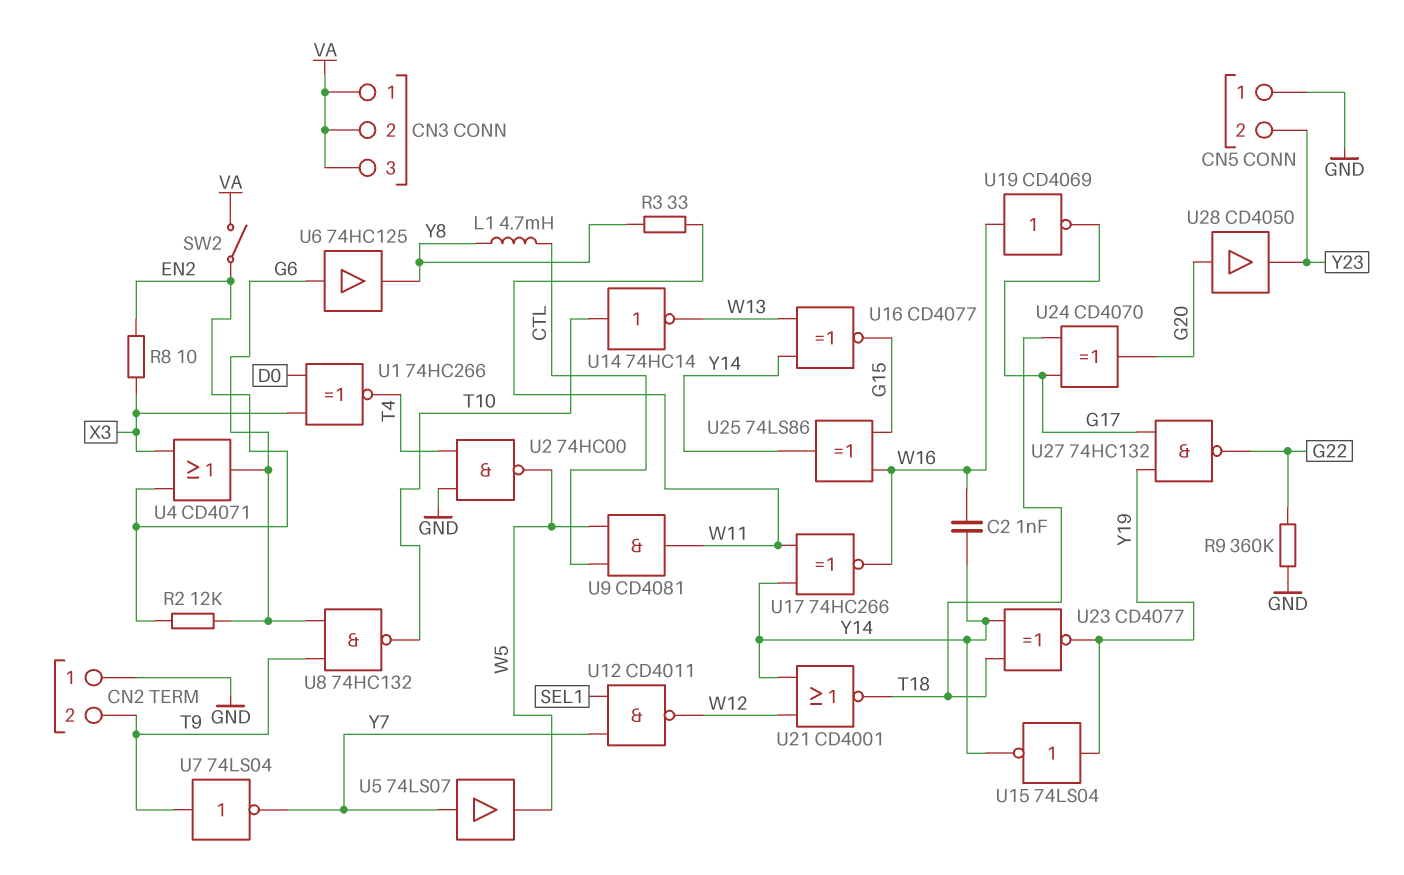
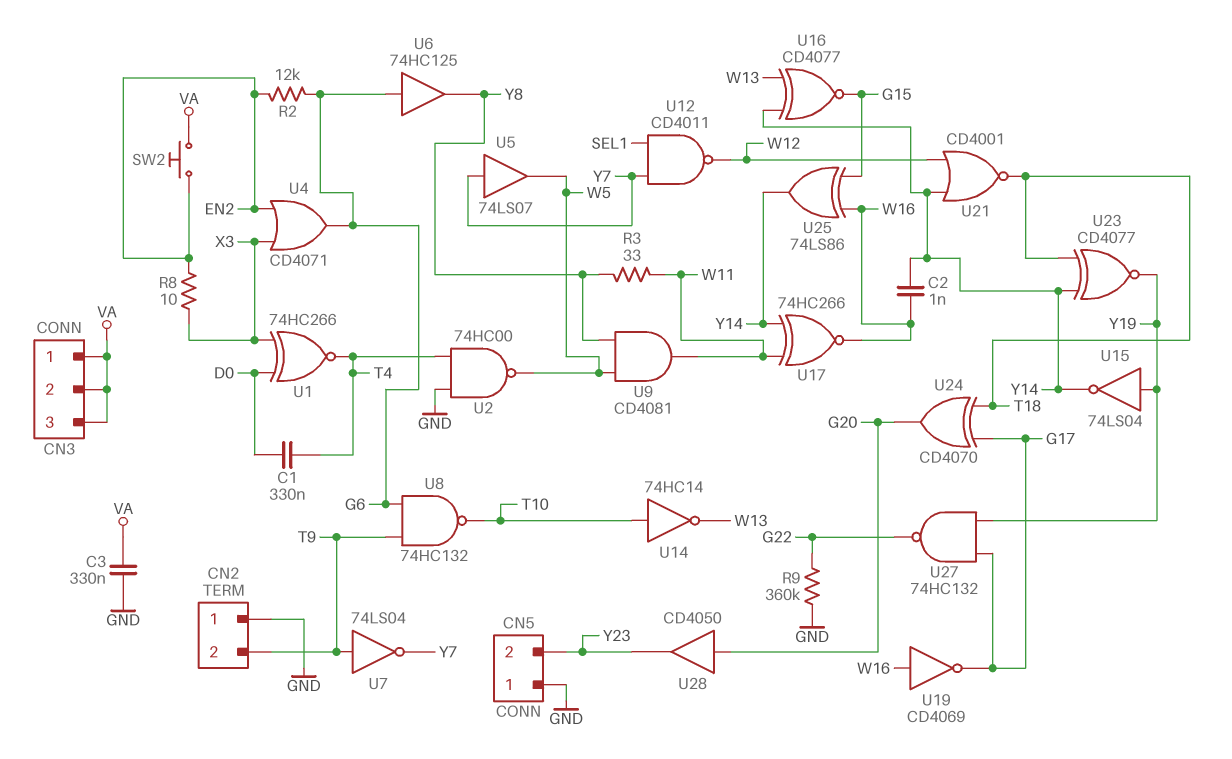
C1: none -> 330nF (D0, T4)
C3: none -> 330nF (GND, VA)
L1: 4.7mH (CTL, Y8) -> none
SW2: switch (EN2, VA) -> button (EN2, VA)
U9: AND CD4081 (in CTL, in W5, out W11) -> AND CD4081 (in W5, in Y8, out W11)

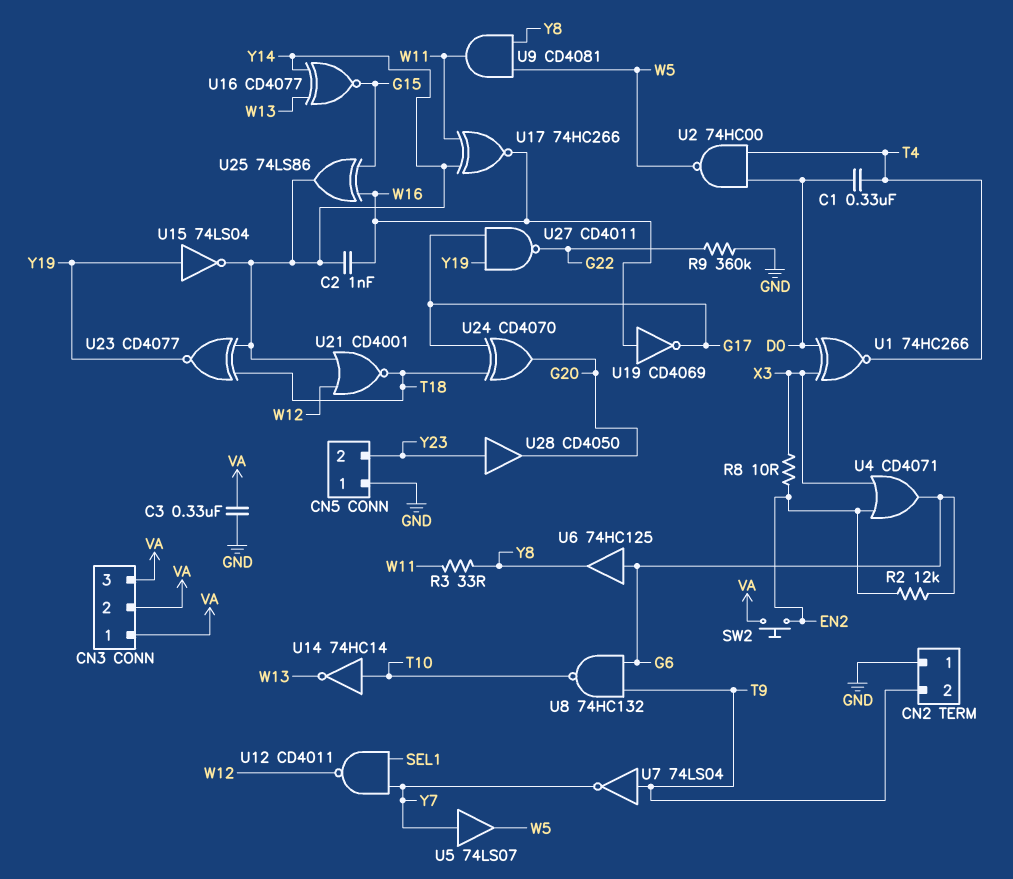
U2: NAND 74HC00 (in GND, in T4, out W5) -> NAND 74HC00 (in D0, in T4, out W5)
U27: NAND 74HC132 (in G17, in Y19, out G22) -> NAND CD4011 (in G17, in Y19, out G22)
U28: buffer CD4050 (in G20, out Y23) -> buffer CD4050 (in Y23, out G20)

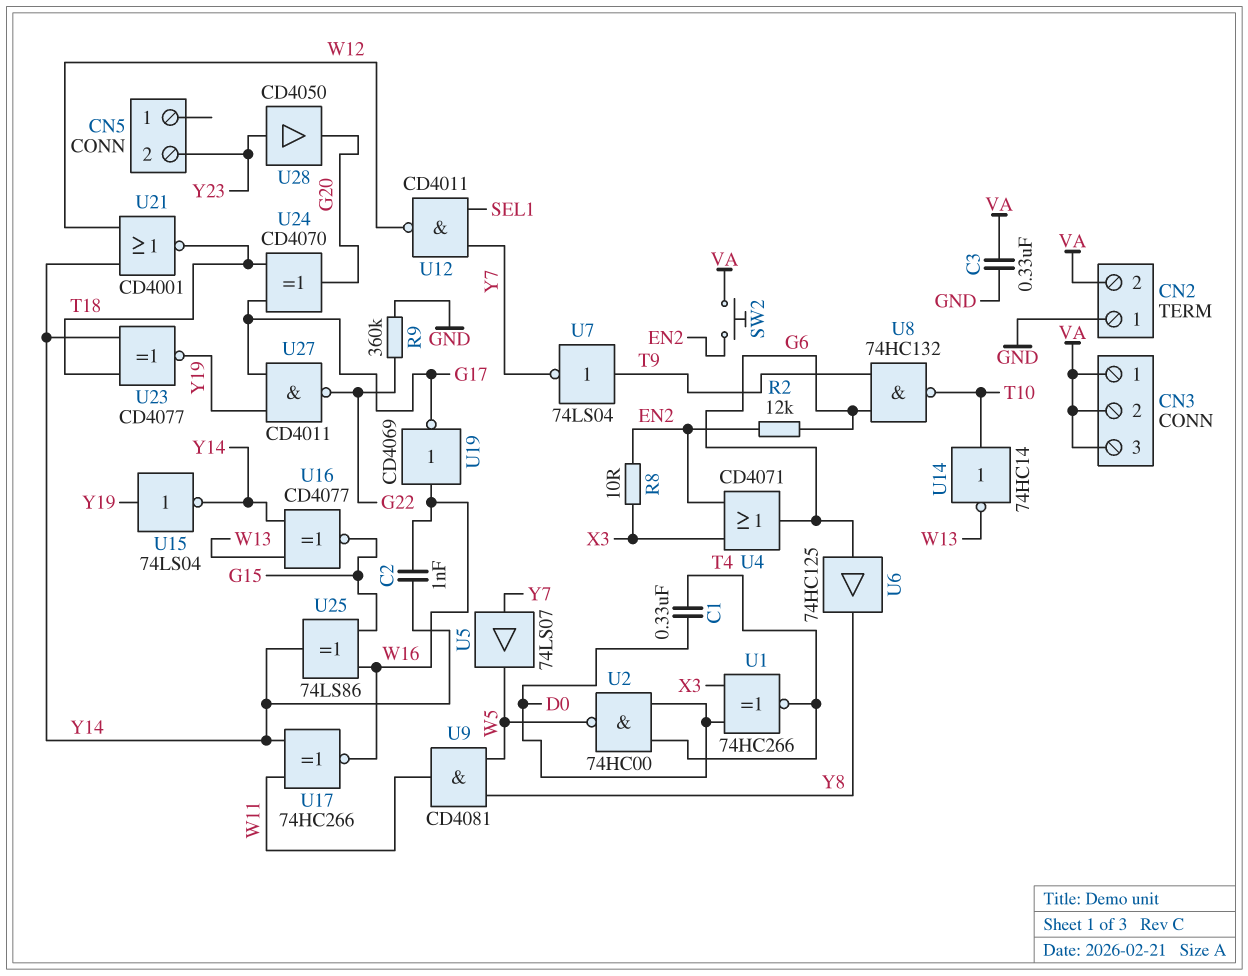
CN2 pin 2: T9 -> VA
CN5 pin 1: GND -> none
R3: 33 (W11, Y8) -> none

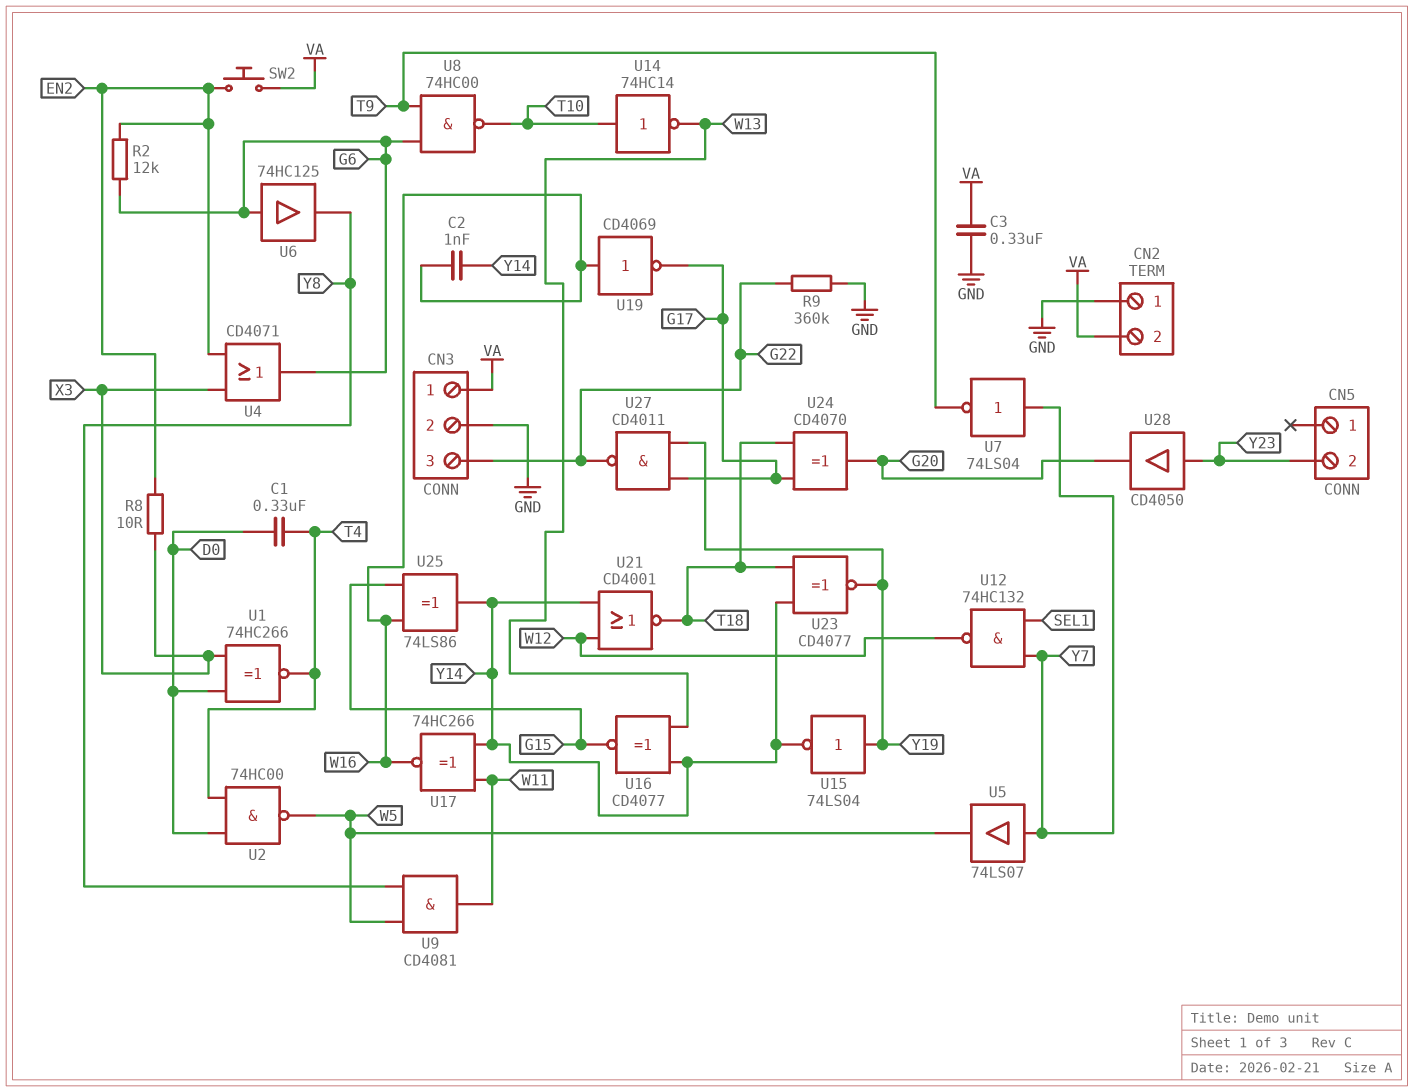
CN3 pin 2: VA -> GND
CN3 pin 3: VA -> G22
U7: NOT 74LS04 (in T9, out Y7) -> NOT 74LS04 (in Y7, out T9)
U8: NAND 74HC132 (in G6, in T9, out T10) -> NAND 74HC00 (in G6, in T9, out T10)
U12: NAND CD4011 (in SEL1, in Y7, out W12) -> NAND 74HC132 (in SEL1, in Y7, out W12)

